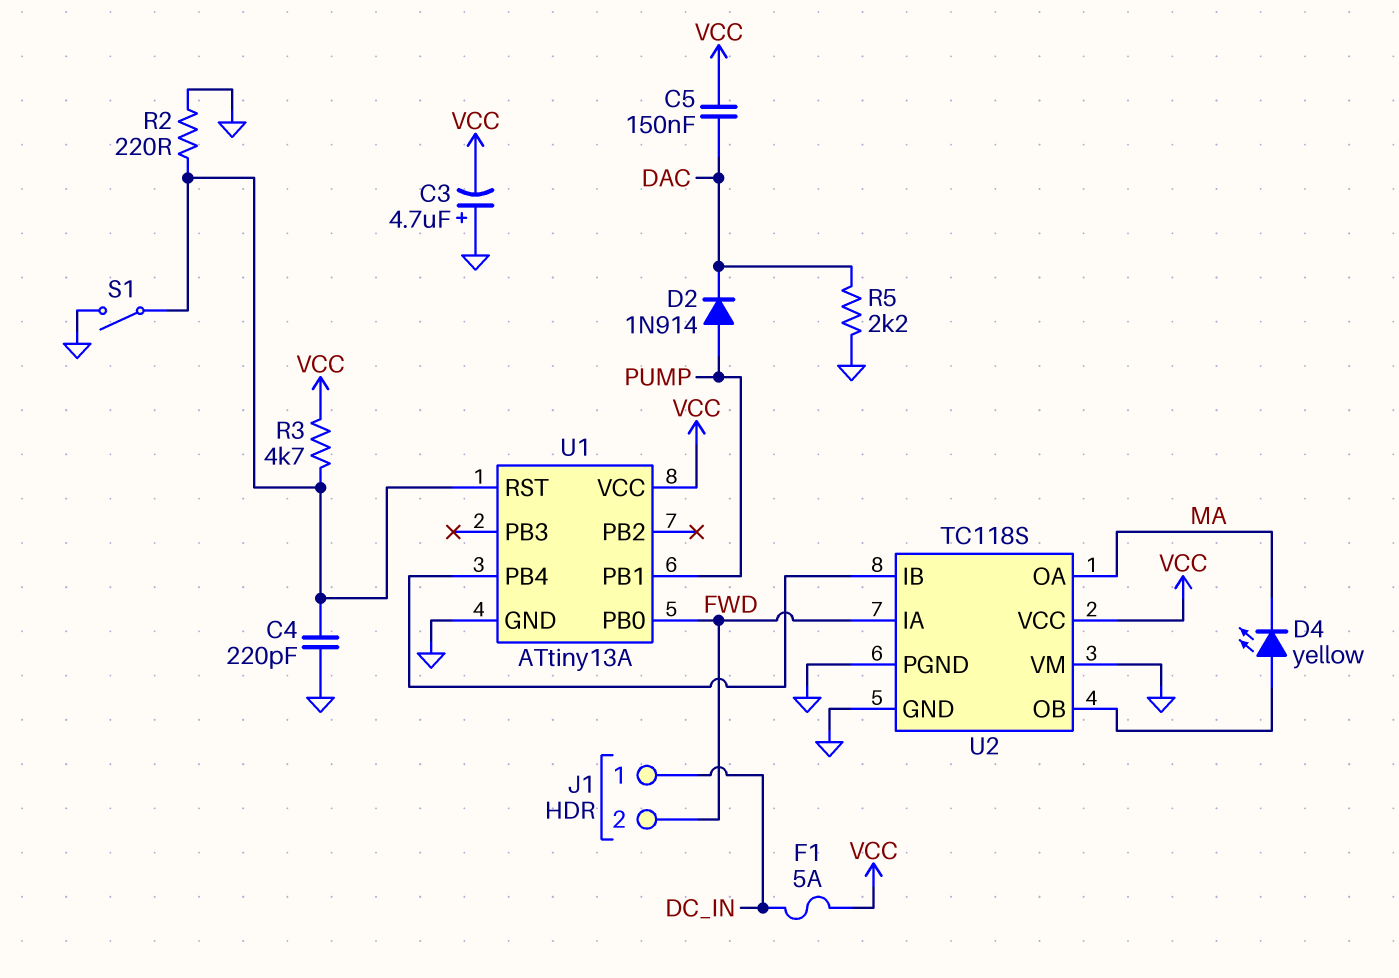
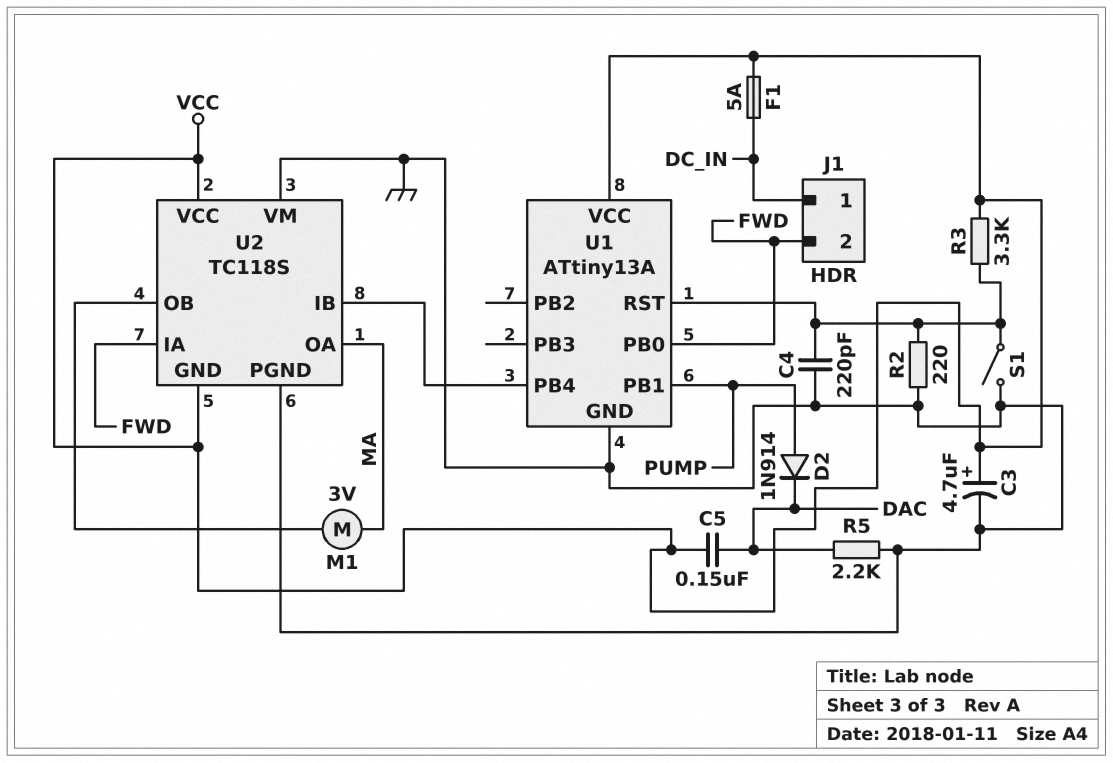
C3: 4.7uF (plus GND, minus VCC) -> 4.7uF (plus VCC, minus GND)
D4: LED yellow (A U2/OB, K MA) -> none
M1: none -> motor 3V (MA, U2/OB)
R3: 4.7k (U1/RST, VCC) -> 3.3k (U1/RST, VCC)
U2 pin GND: GND -> VCC

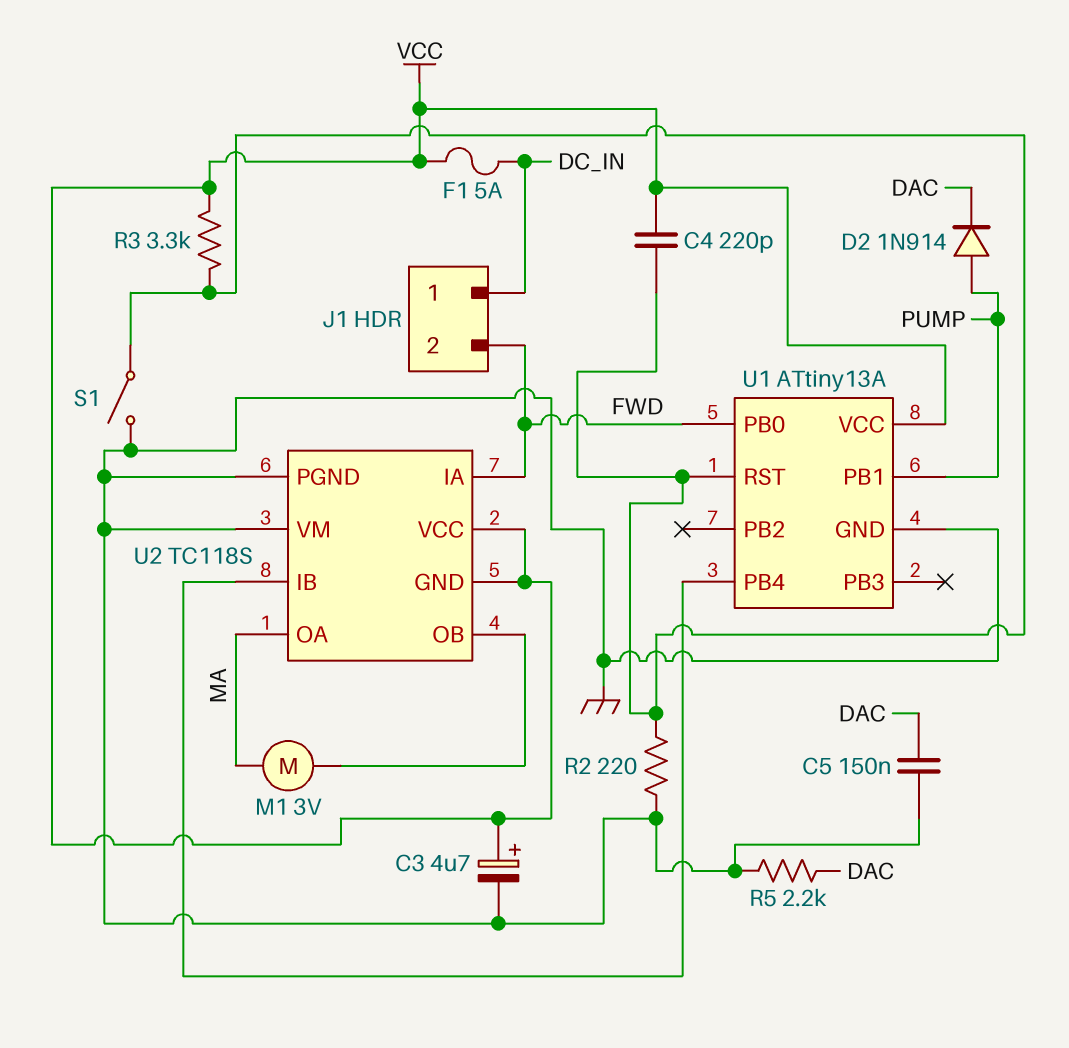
C4: 220pF (GND, U1/RST) -> 220pF (U1/RST, VCC)
C5: 150nF (DAC, VCC) -> 150nF (DAC, GND)

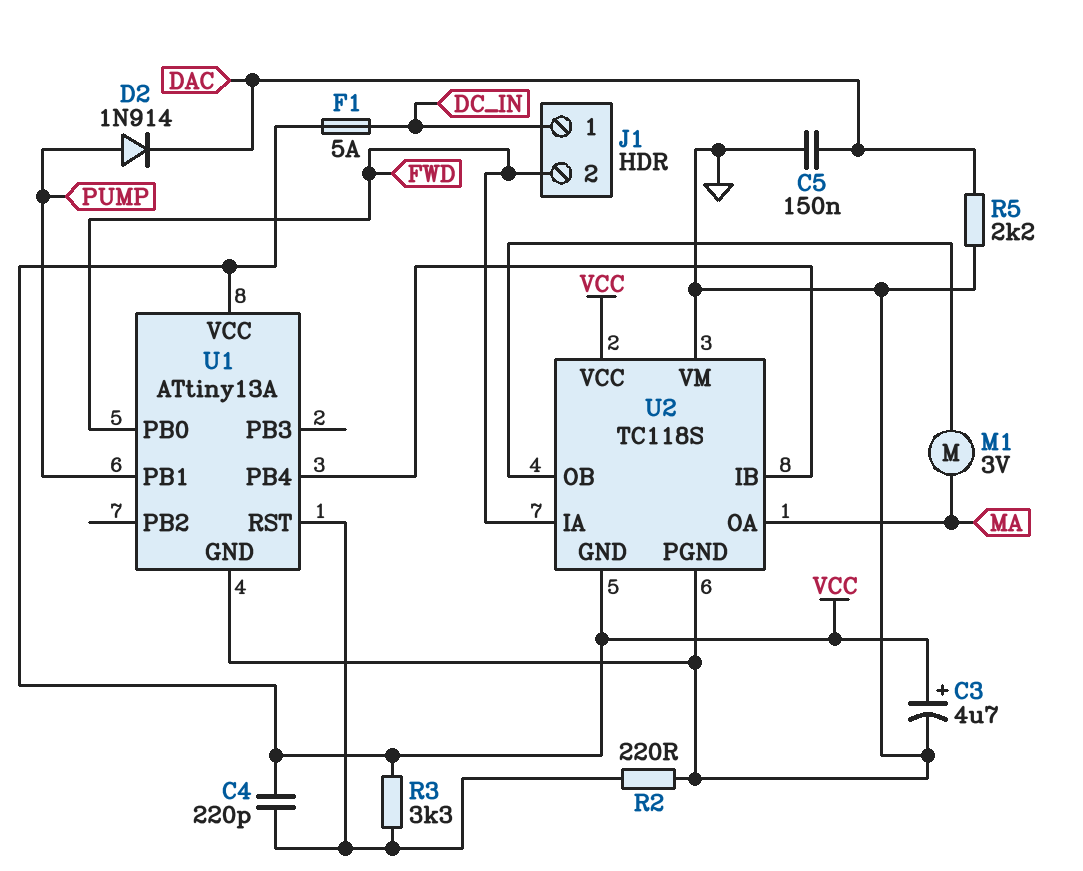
S1: switch (GND, U1/RST) -> none

